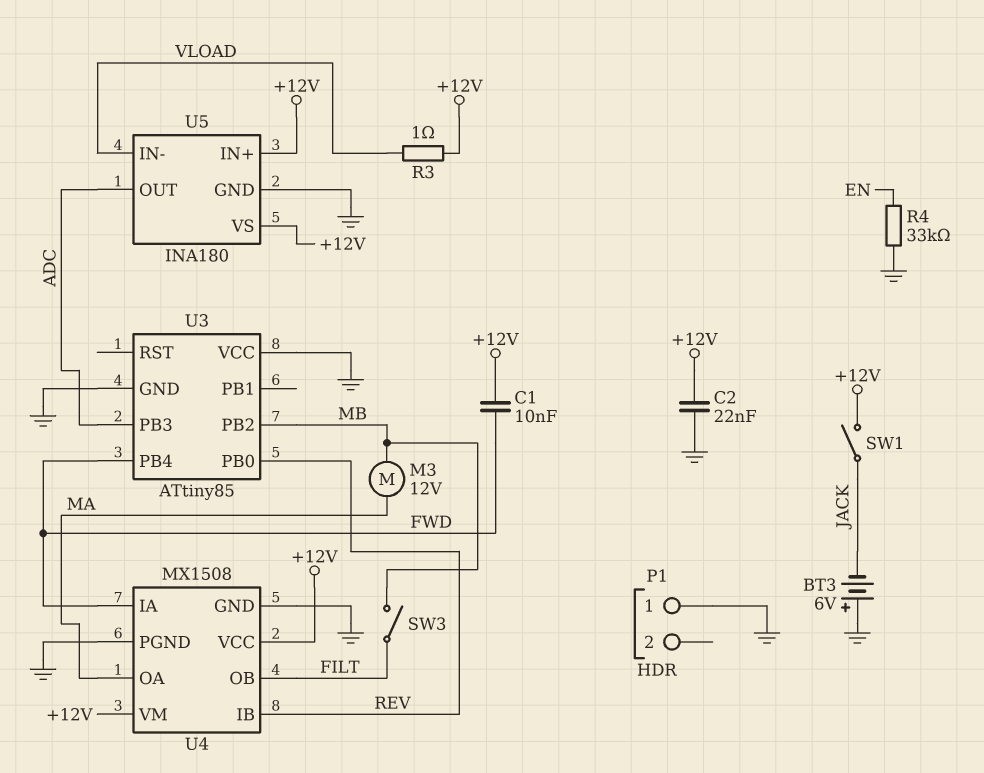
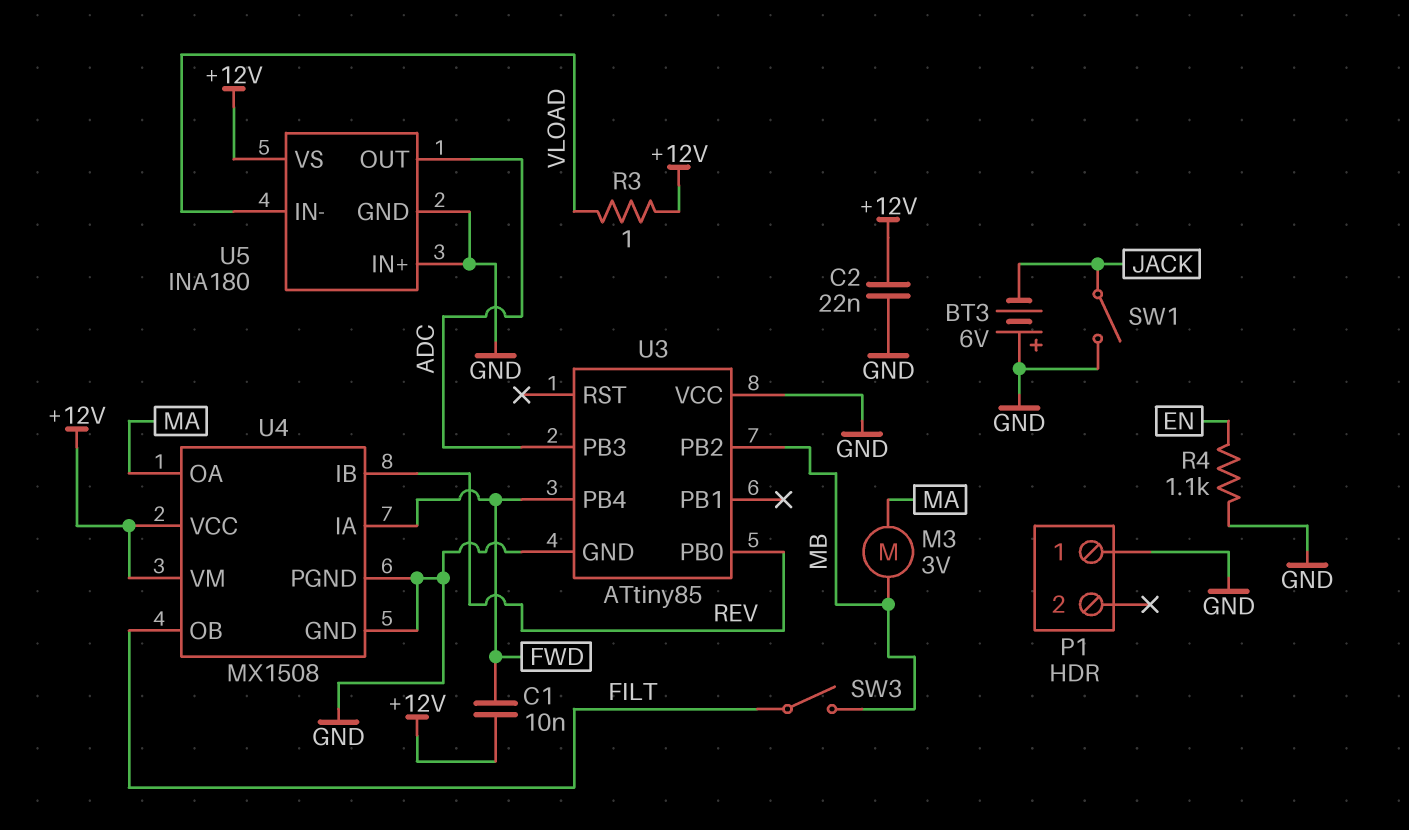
M3: motor 12V (MA, MB) -> motor 3V (MA, MB)
R4: 33k (EN, GND) -> 1.1k (EN, GND)
SW1: switch (+12V, JACK) -> switch (GND, JACK)
U5 pin IN+: +12V -> GND

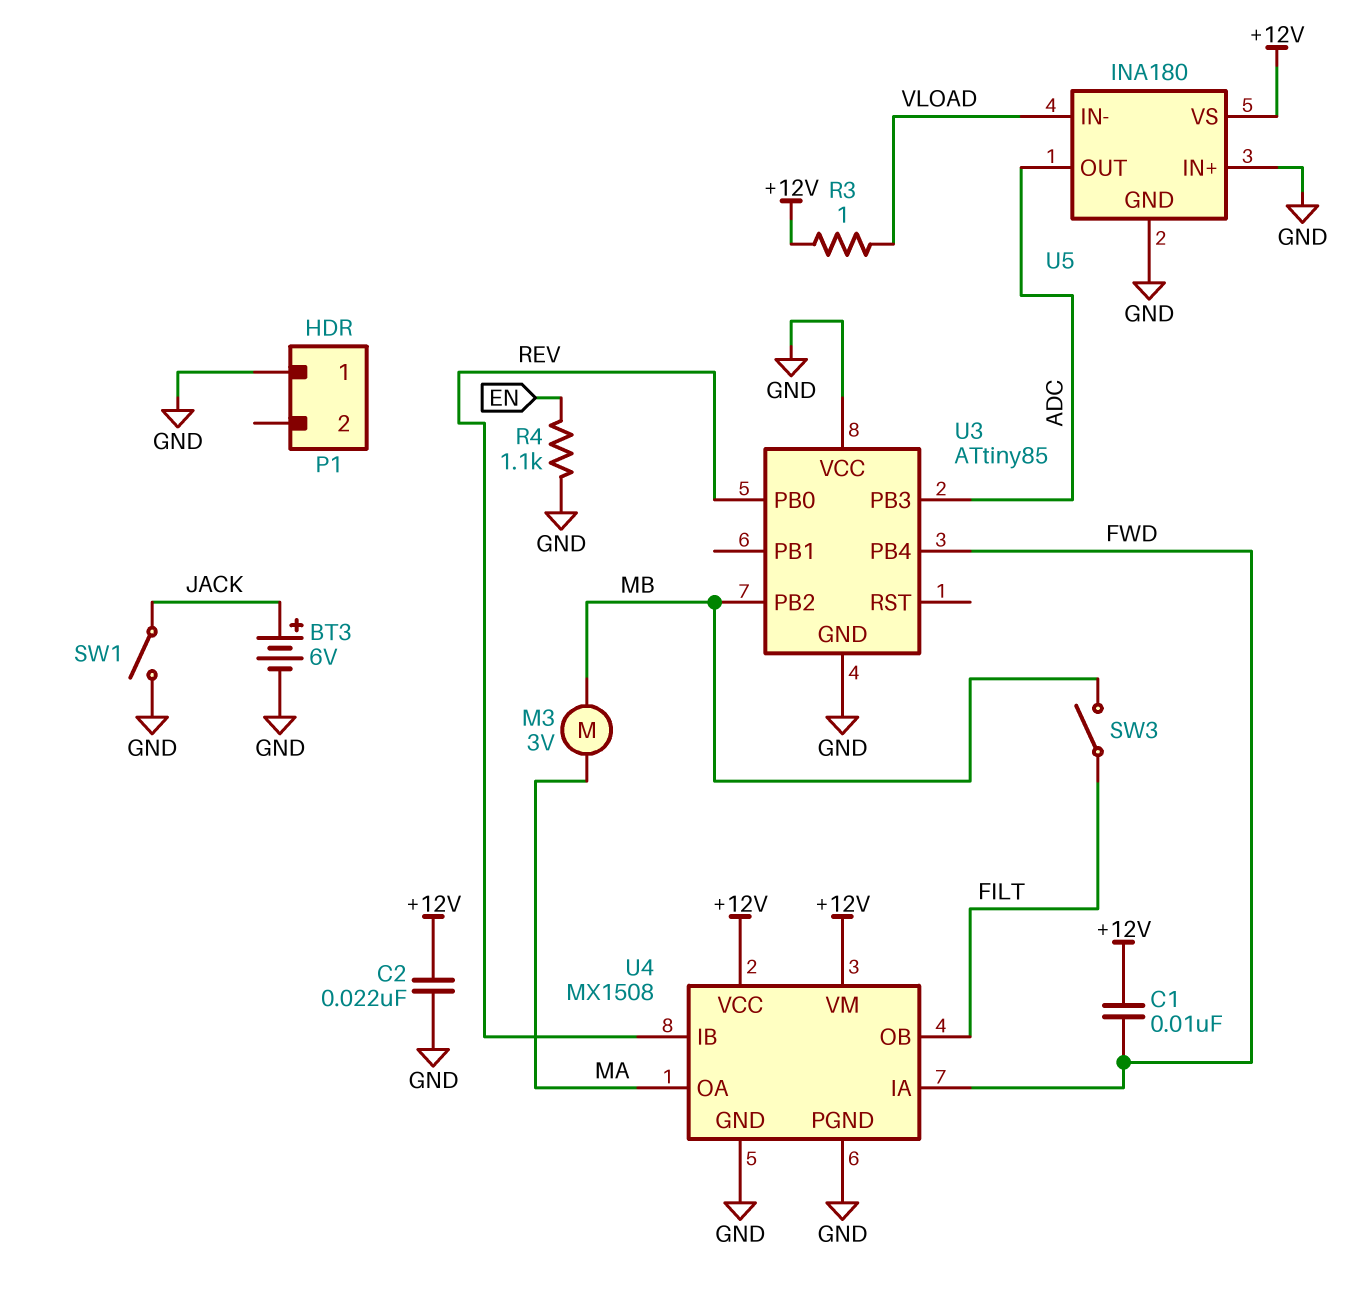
BT3: 6V (plus GND, minus JACK) -> 6V (plus JACK, minus GND)

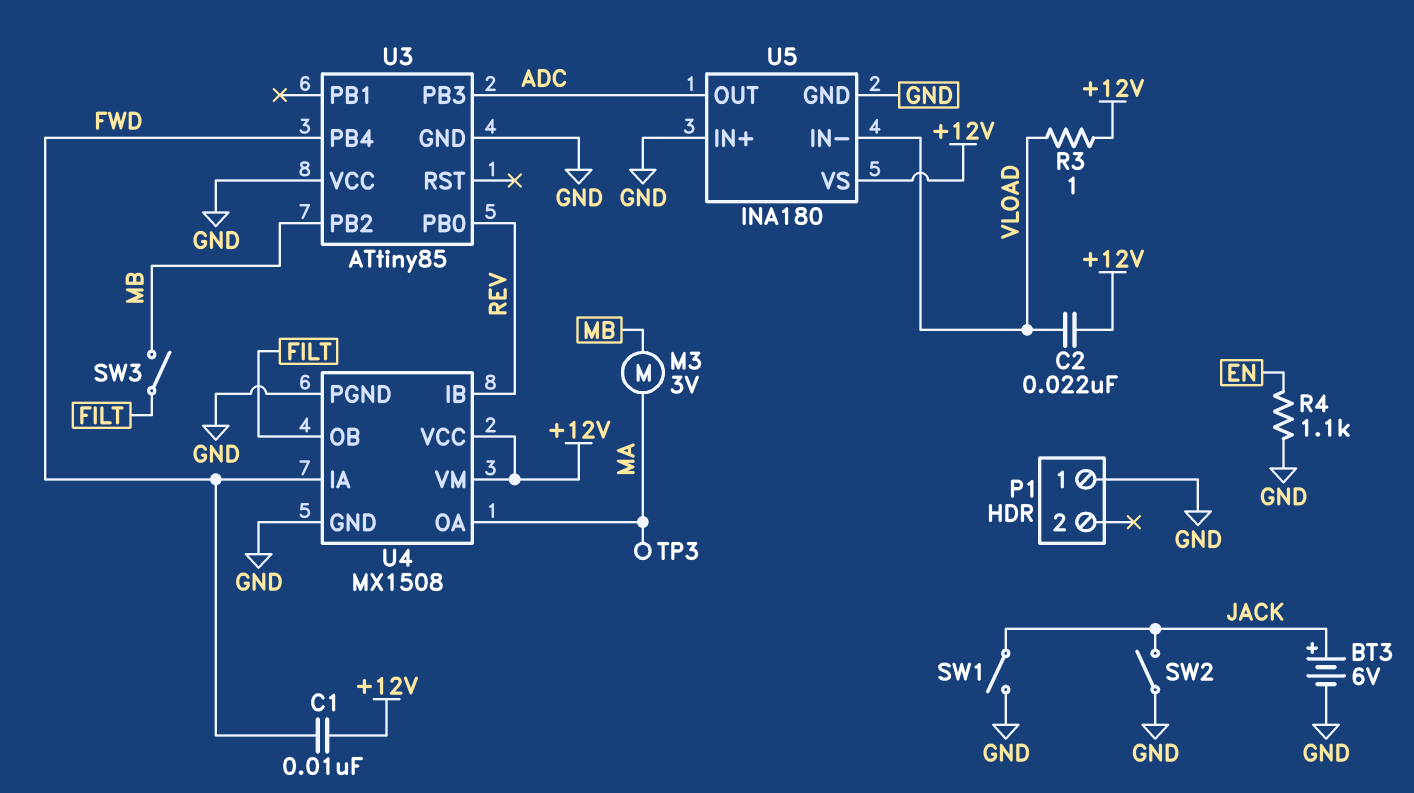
C2: 22nF (+12V, GND) -> 22nF (+12V, VLOAD)
SW2: none -> switch (GND, JACK)
TP3: none -> test point (MA)

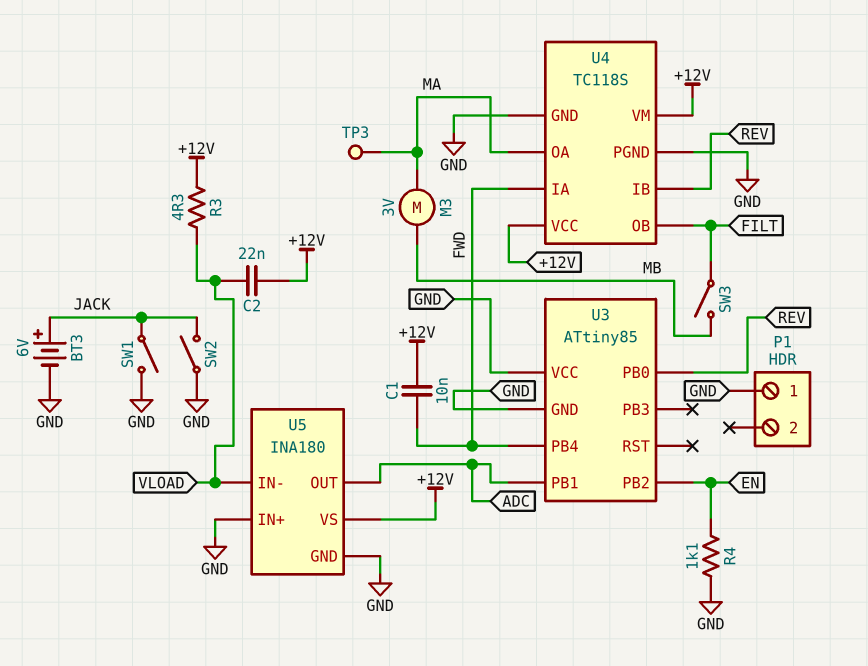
R3: 1 (+12V, VLOAD) -> 4.3 (+12V, VLOAD)
U3 pin PB1: none -> ADC
U3 pin PB2: MB -> EN
U3 pin PB3: ADC -> none
U4: MX1508 -> TC118S

